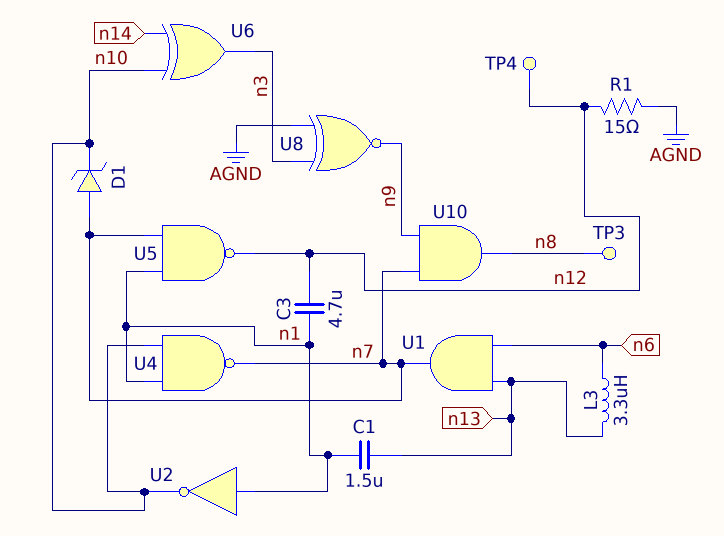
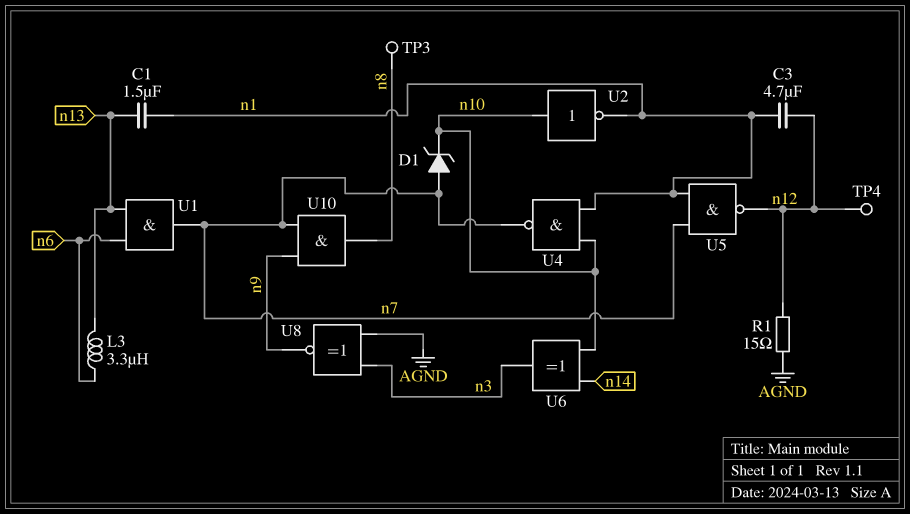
U2: NOT (in n1, out n10) -> NOT (in n10, out n1)

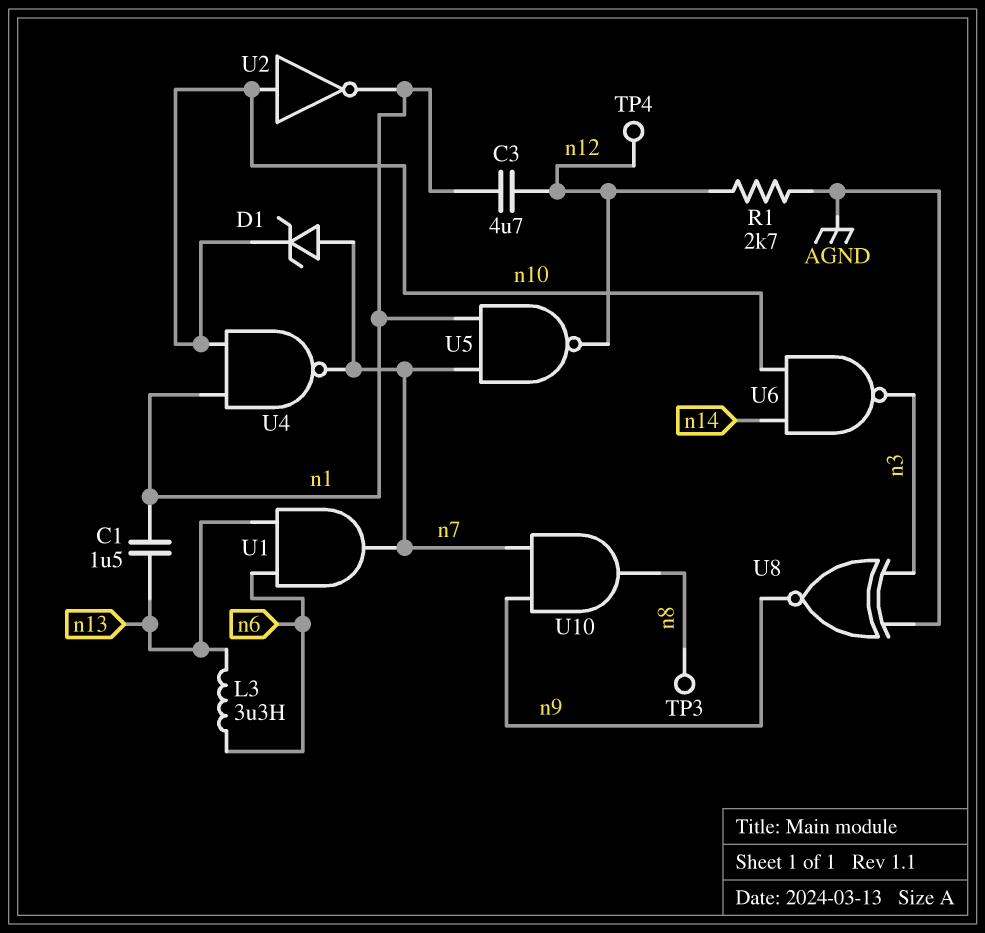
R1: 15 (AGND, n12) -> 2.7k (AGND, n12)
U6: XOR (in n10, in n14, out n3) -> NAND (in n10, in n14, out n3)

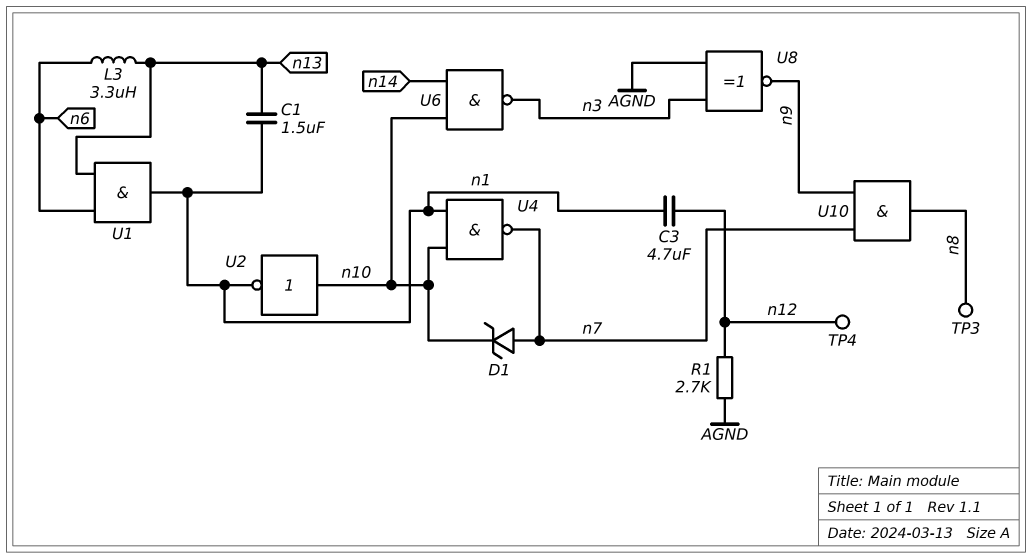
U1: AND (in n6, in n13, out n7) -> AND (in n6, in n13, out n1)
U5: NAND (in n1, in n7, out n12) -> none

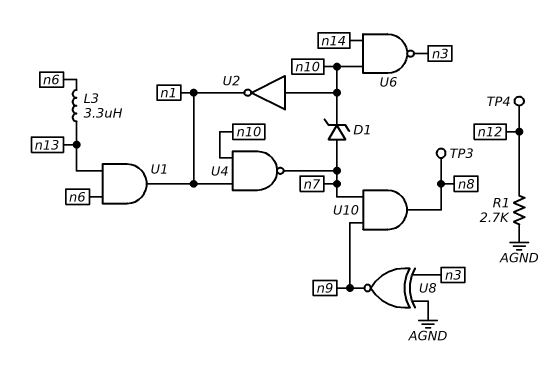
C1: 1.5uF (n1, n13) -> none
C3: 4.7uF (n1, n12) -> none

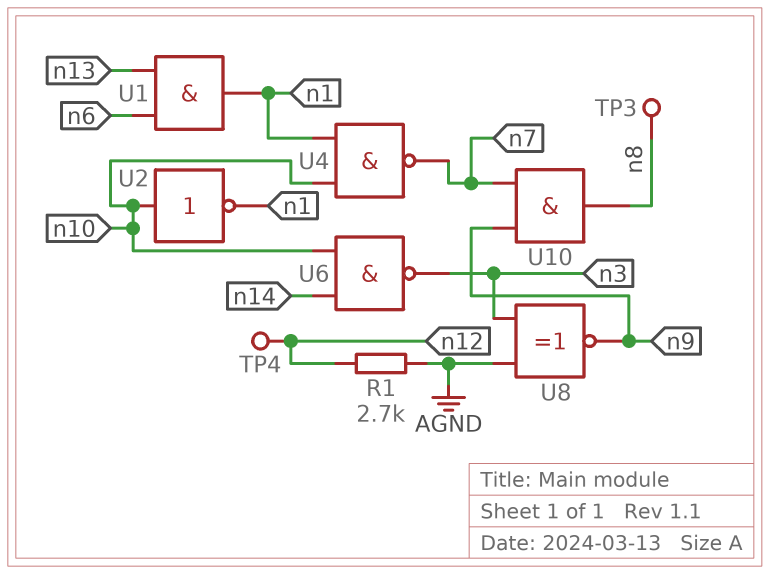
D1: zener (A n7, K n10) -> none
L3: 3.3uH (n6, n13) -> none

